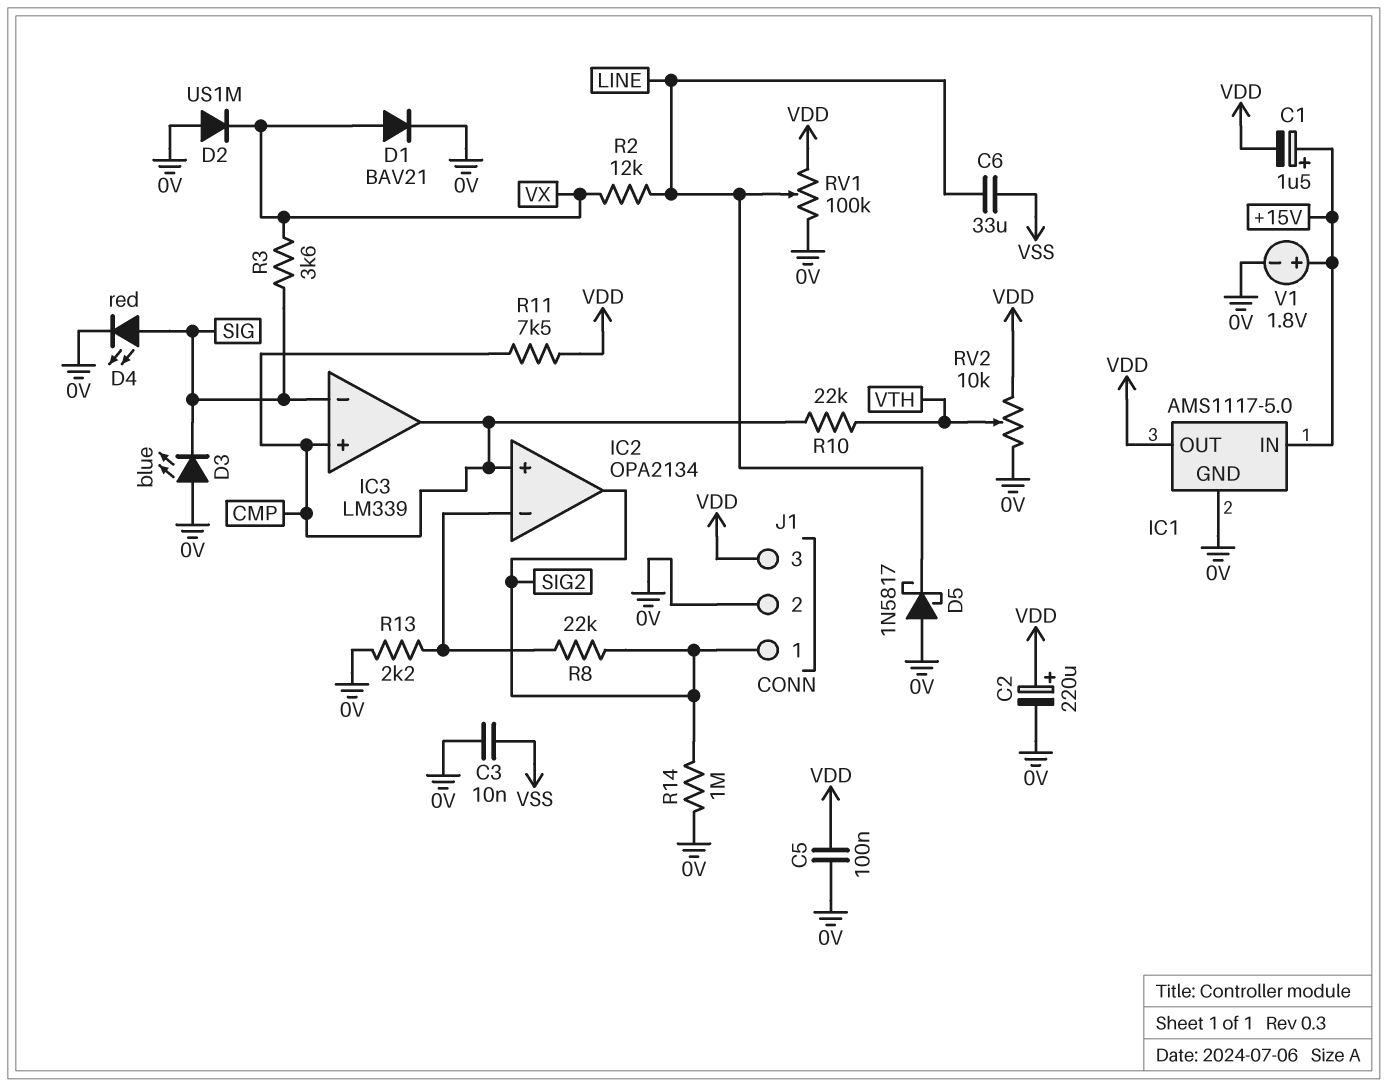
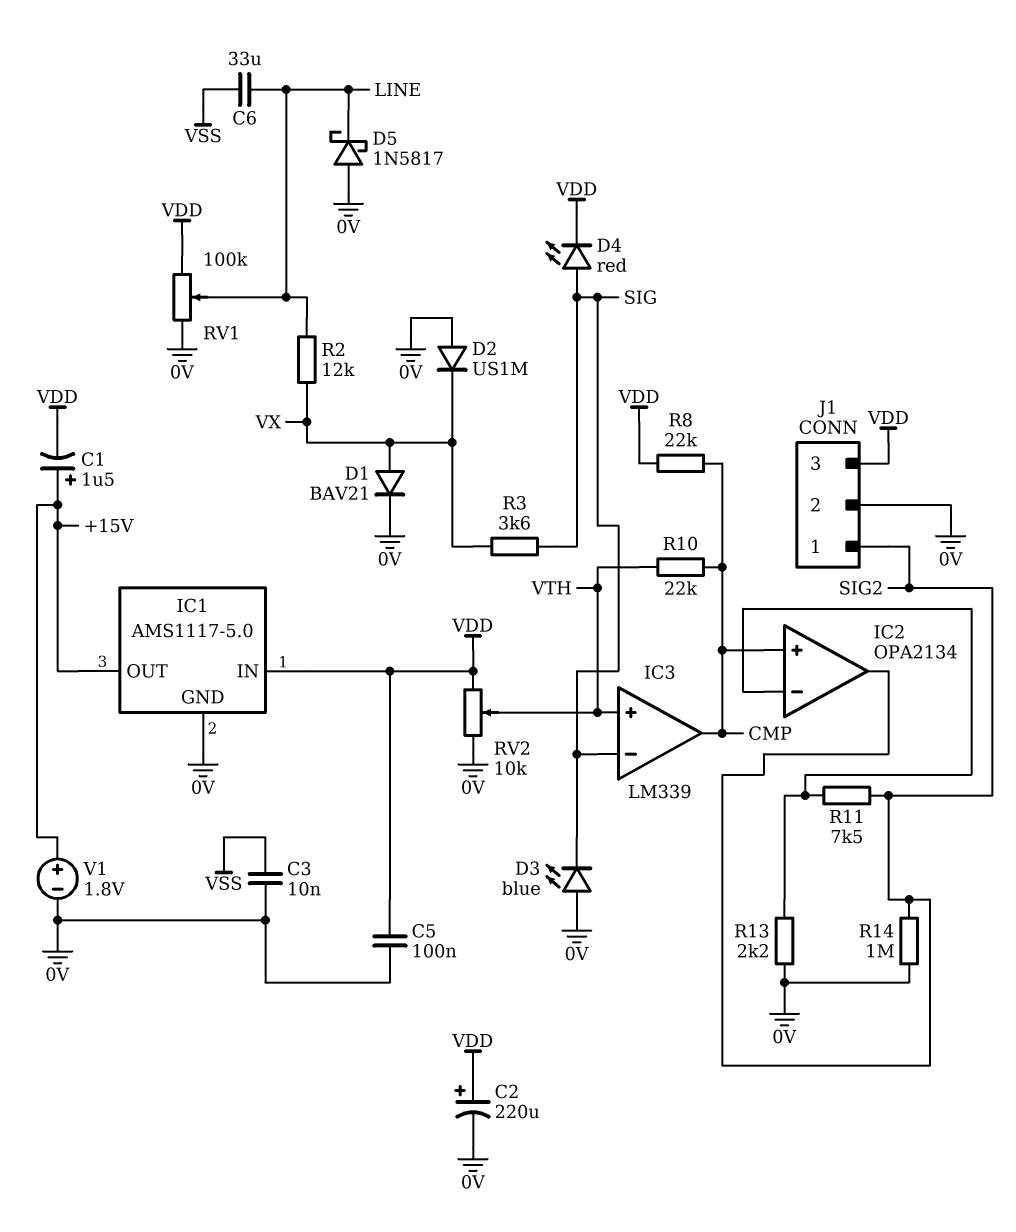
D4: LED red (A SIG, K 0V) -> LED red (A SIG, K VDD)
IC1 pin IN: +15V -> VDD
IC1 pin OUT: VDD -> +15V
IC3 pin in+: CMP -> VTH
R8: 22k (IC2/in-, SIG2) -> 22k (CMP, VDD)
R11: 7.5k (CMP, VDD) -> 7.5k (IC2/in-, SIG2)

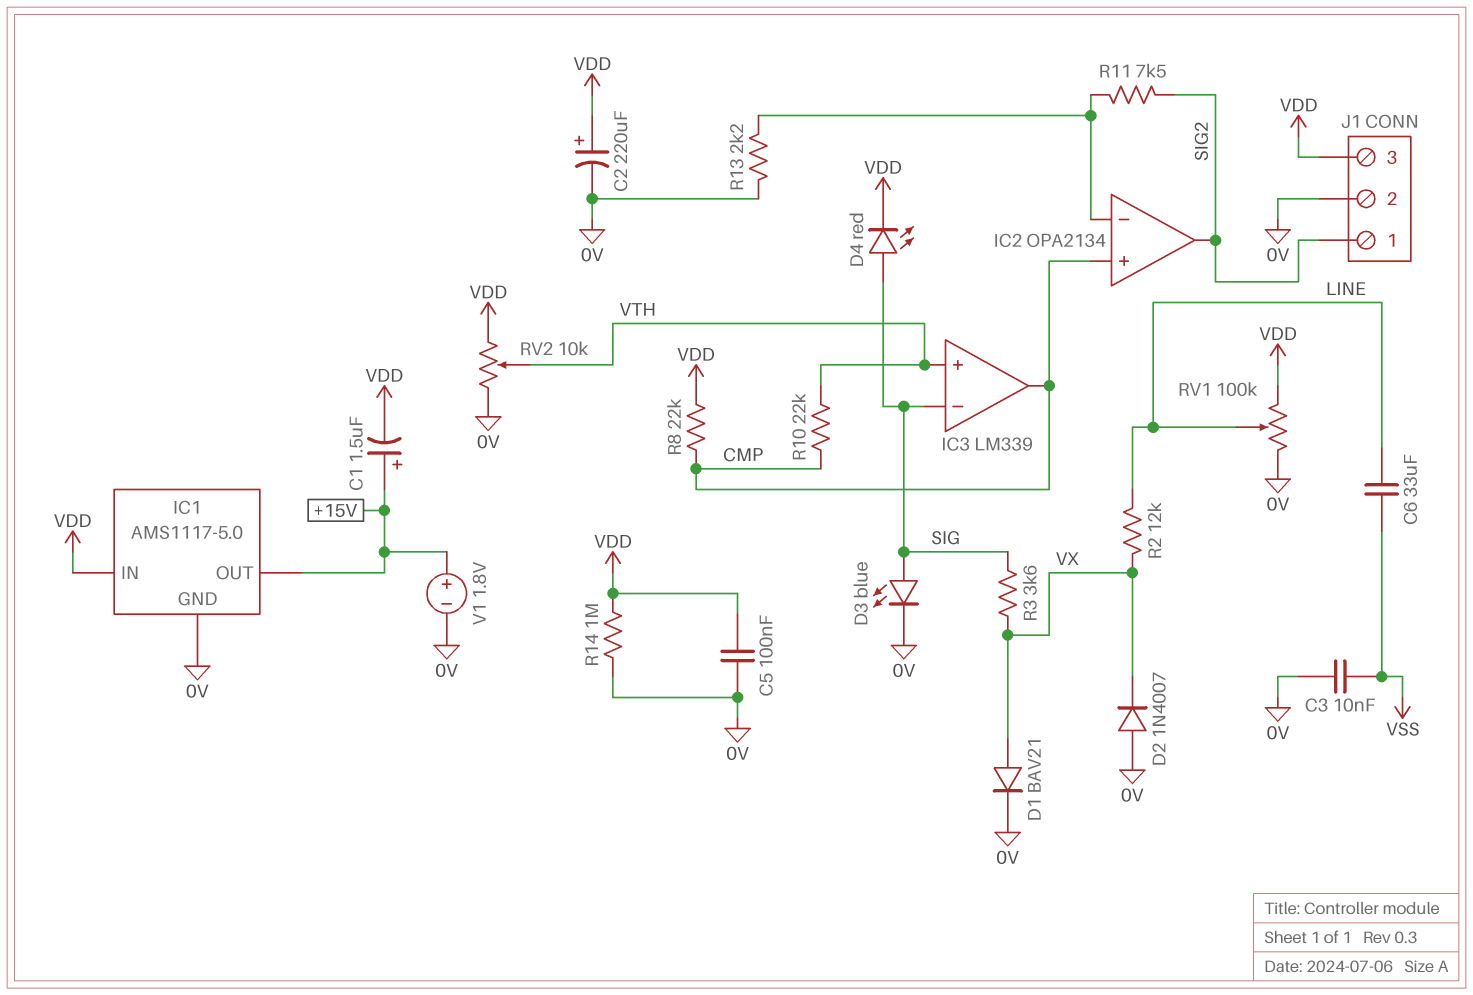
D2: diode US1M (A 0V, K VX) -> diode 1N4007 (A 0V, K VX)
D3: LED blue (A 0V, K SIG) -> LED blue (A SIG, K 0V)
D5: schottky 1N5817 (A 0V, K LINE) -> none
R14: 1M (0V, SIG2) -> 1M (0V, VDD)

